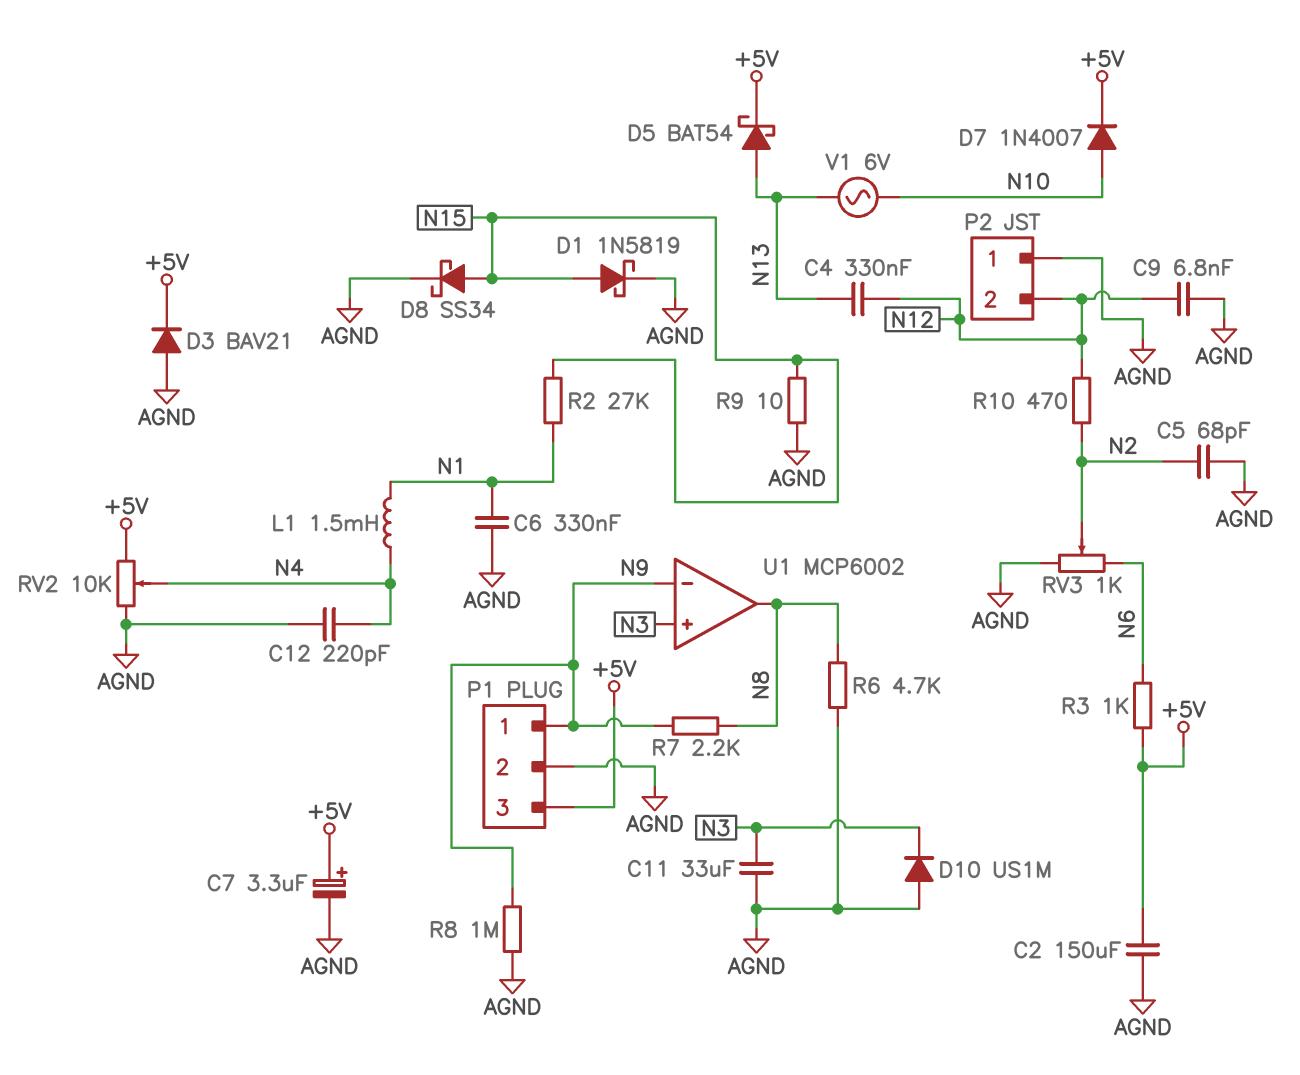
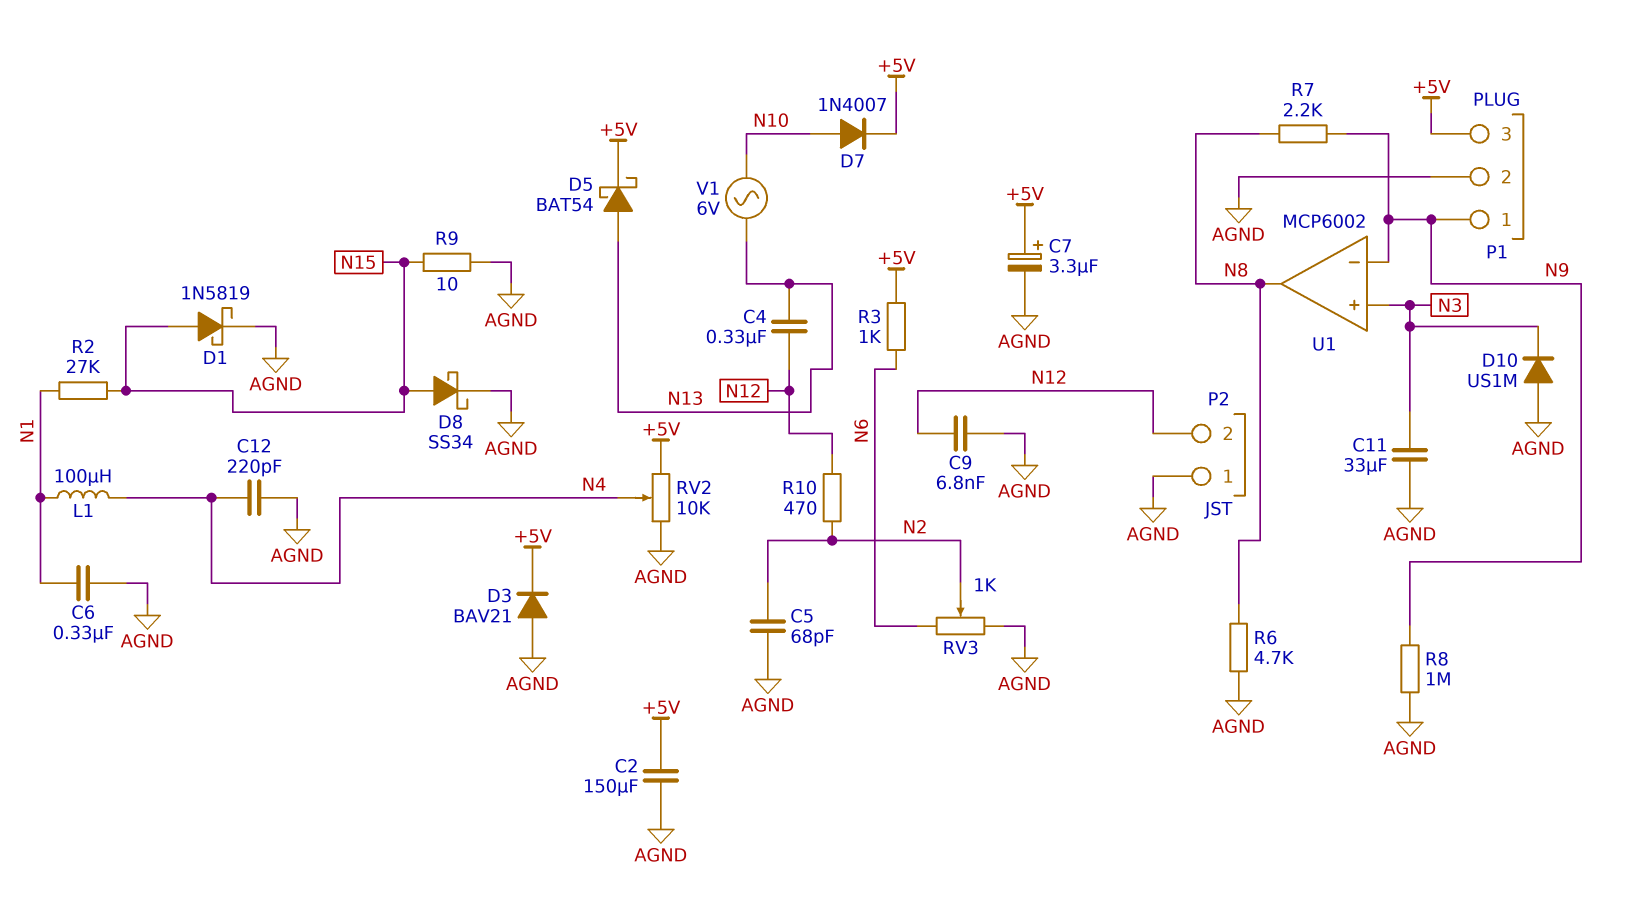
L1: 1.5mH (N1, N4) -> 100uH (N1, N4)

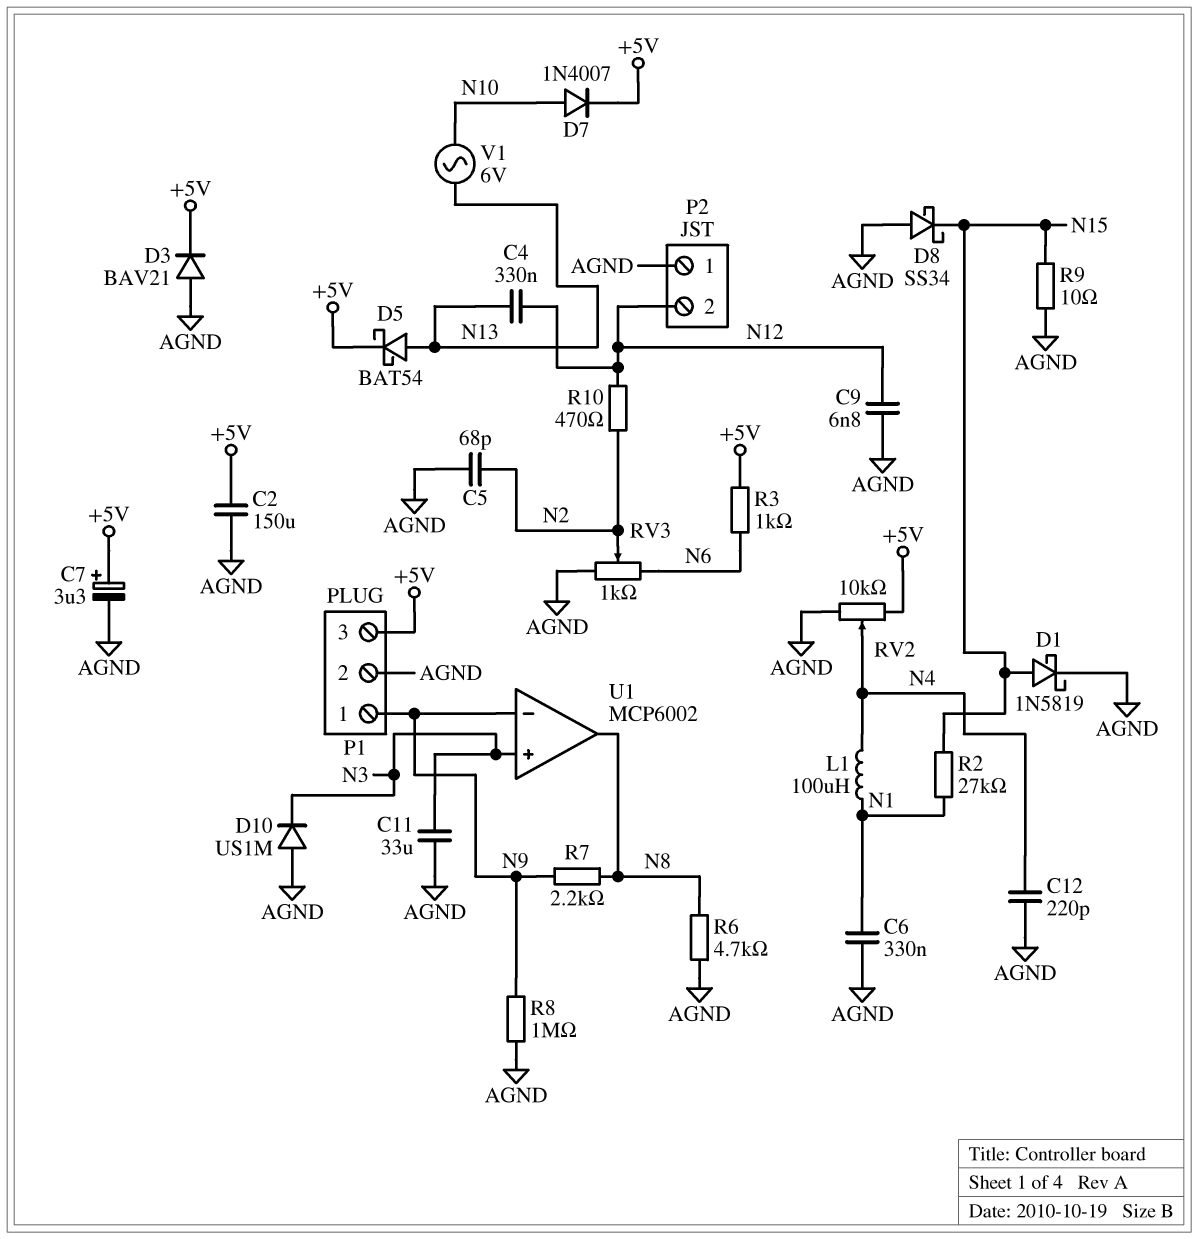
D8: schottky SS34 (A N15, K AGND) -> schottky SS34 (A AGND, K N15)

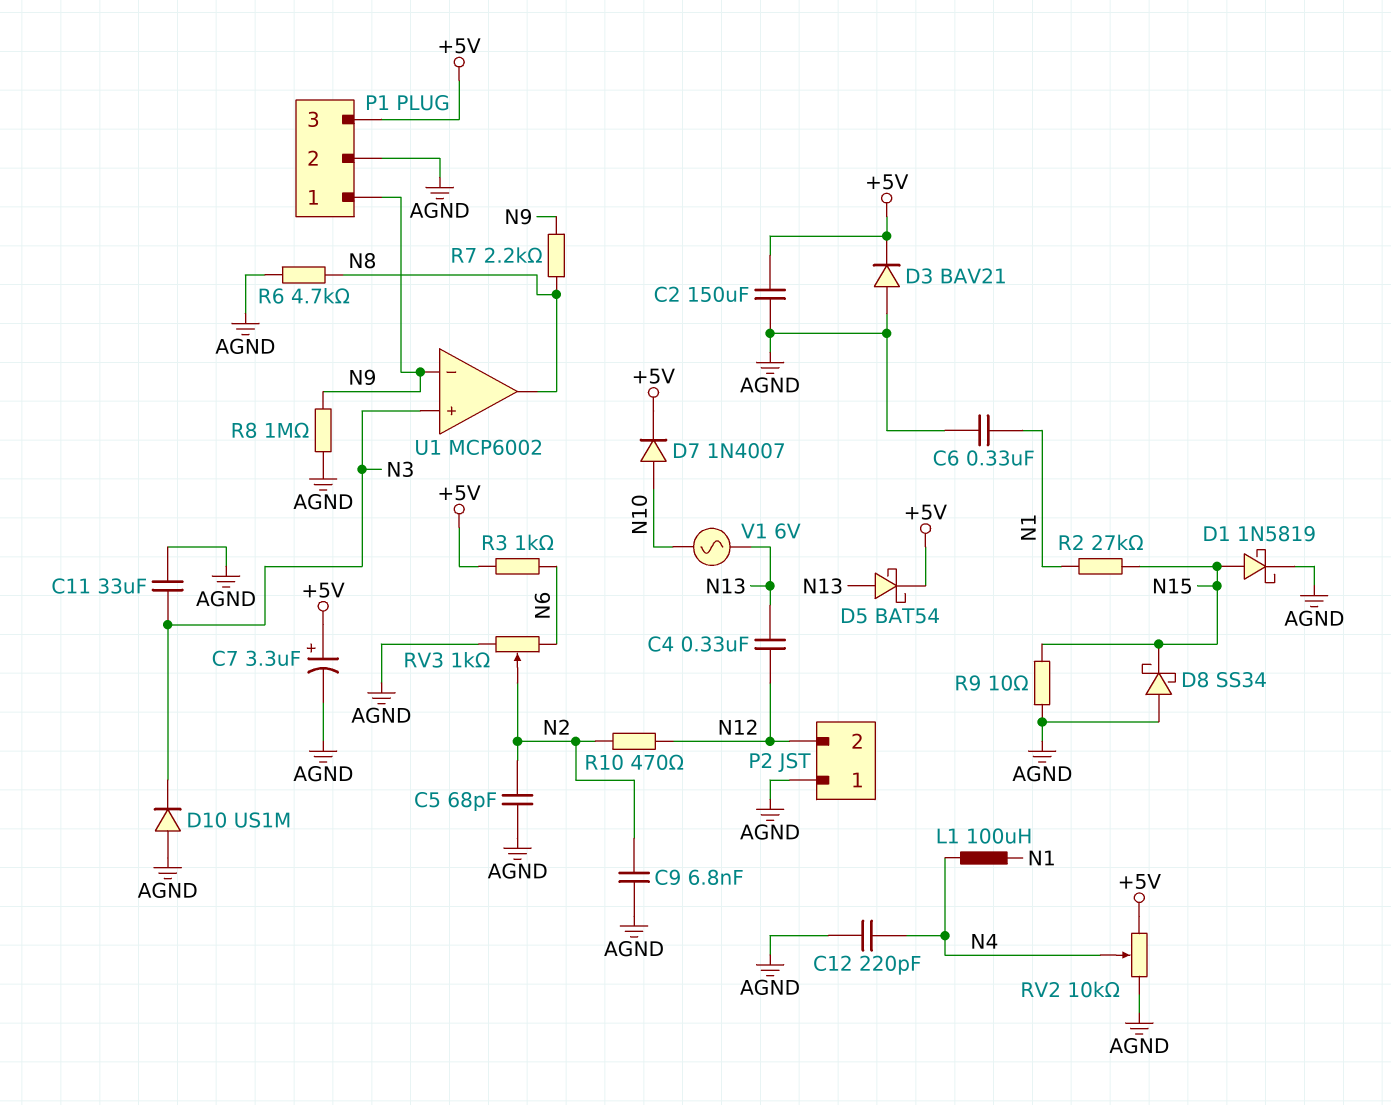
C9: 6.8nF (AGND, N12) -> 6.8nF (AGND, N2)

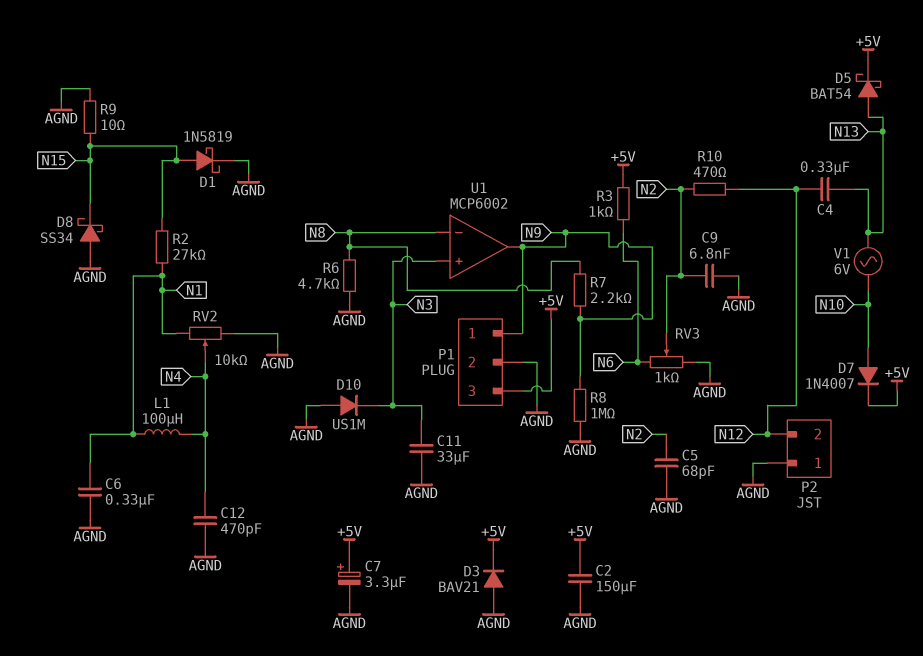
C12: 220pF (AGND, N4) -> 470pF (AGND, N4)
RV2: 10k (+5V, AGND, wiper N4) -> 10k (AGND, N1, wiper N4)
U1 pin in-: N9 -> N8
U1 pin out: N8 -> N9

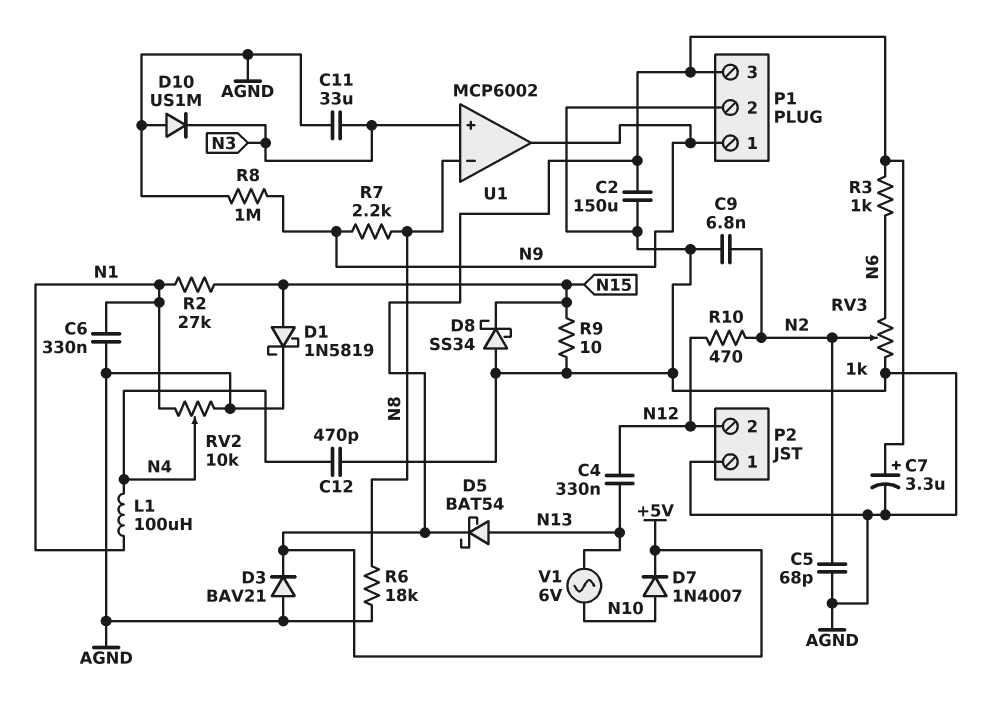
R6: 4.7k (AGND, N8) -> 18k (AGND, N8)

